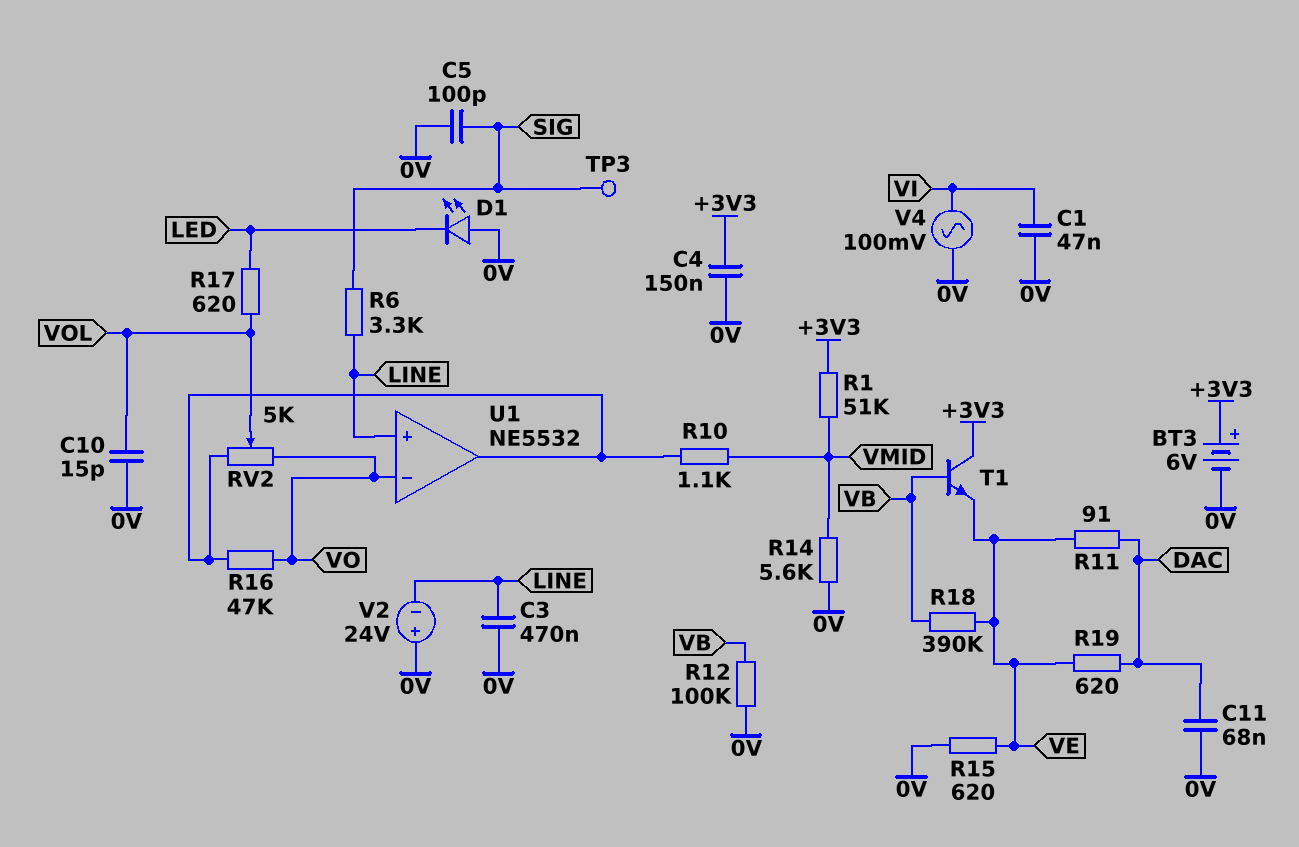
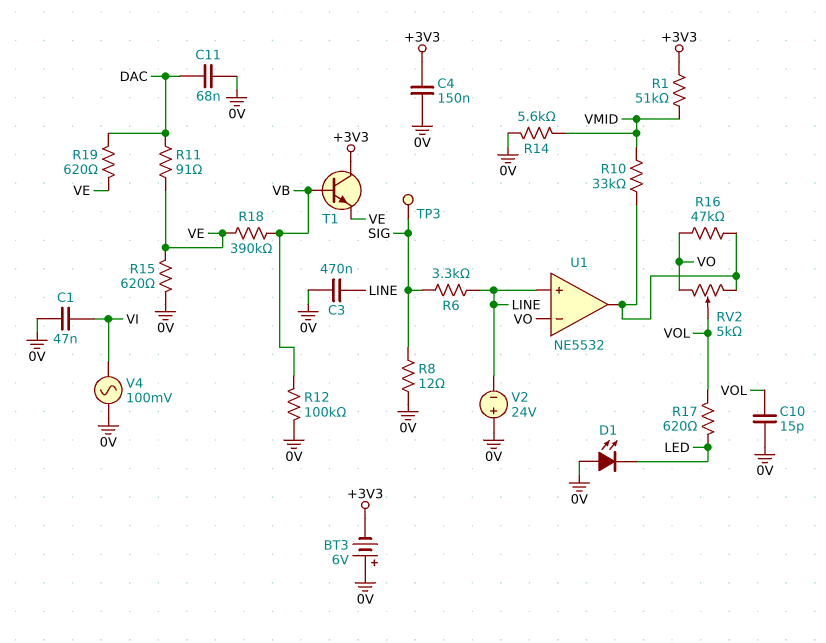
BT3: 6V (plus +3V3, minus 0V) -> 6V (plus 0V, minus +3V3)
C5: 100pF (0V, SIG) -> none
R8: none -> 12 (0V, SIG)
R10: 1.1k (U1/out, VMID) -> 33k (U1/out, VMID)

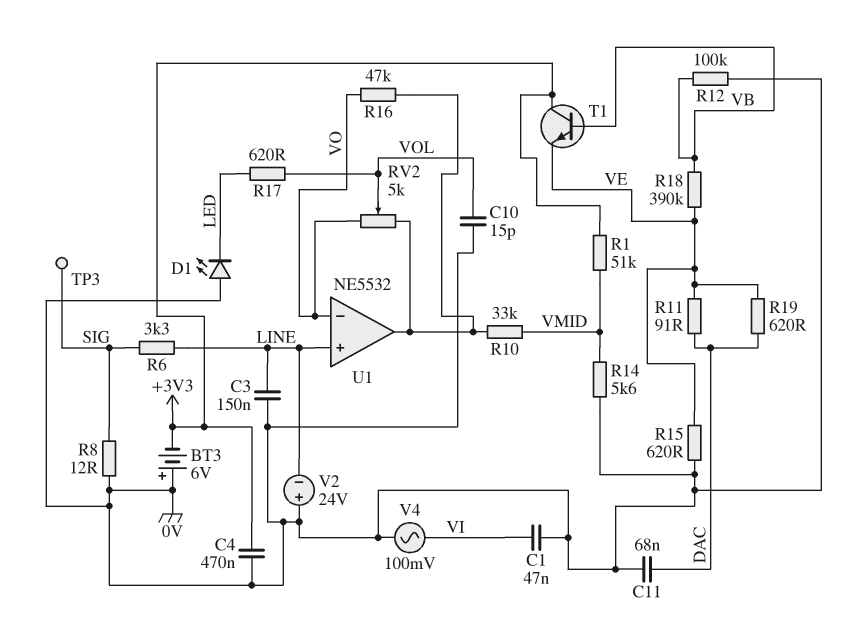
C3: 470nF (0V, LINE) -> 150nF (0V, LINE)
C4: 150nF (+3V3, 0V) -> 470nF (+3V3, 0V)

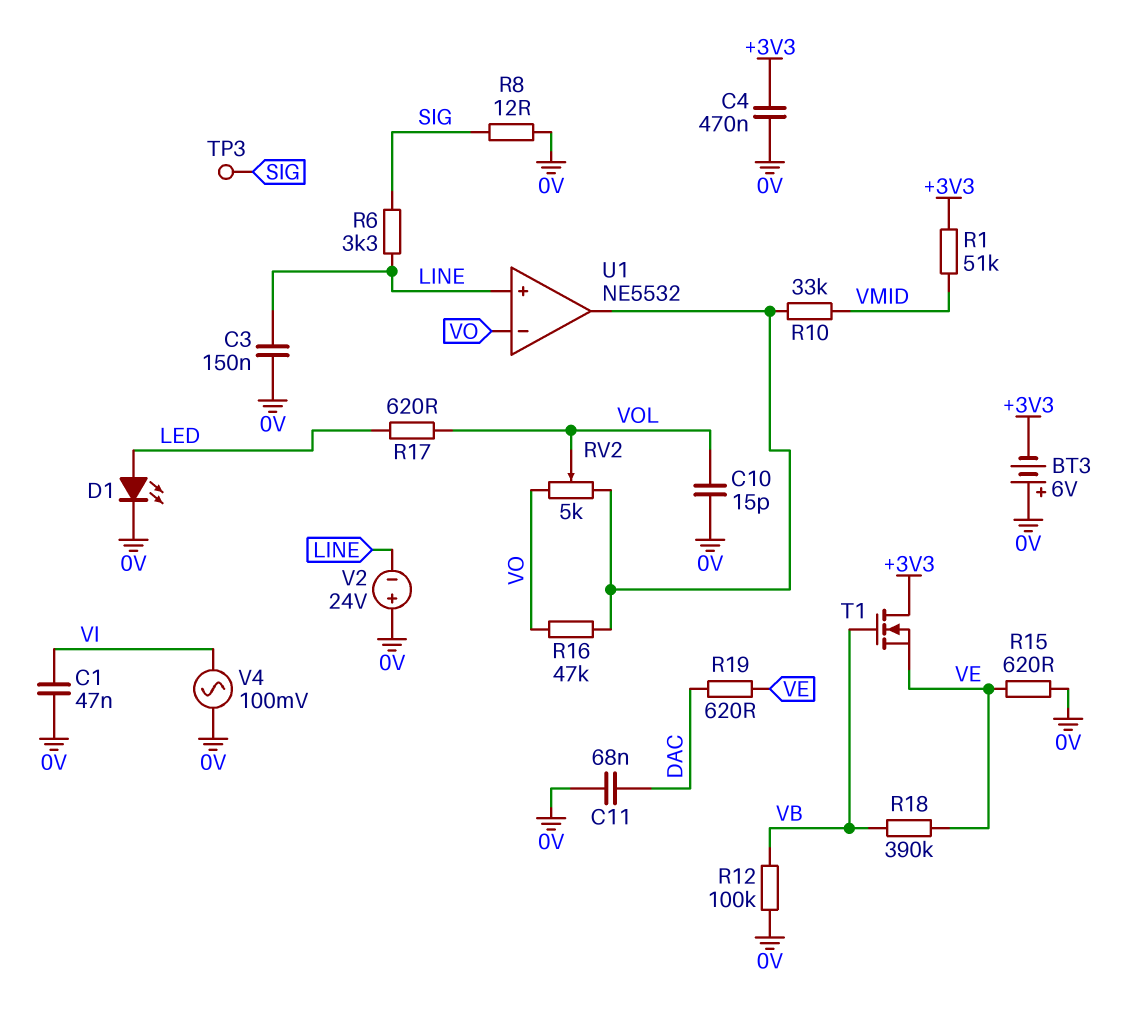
D1: LED (A 0V, K LED) -> LED (A LED, K 0V)
R11: 91 (DAC, VE) -> none
R14: 5.6k (0V, VMID) -> none
T1: NPN (B VB, C +3V3, E VE) -> NMOS (G VB, D +3V3, S VE)

